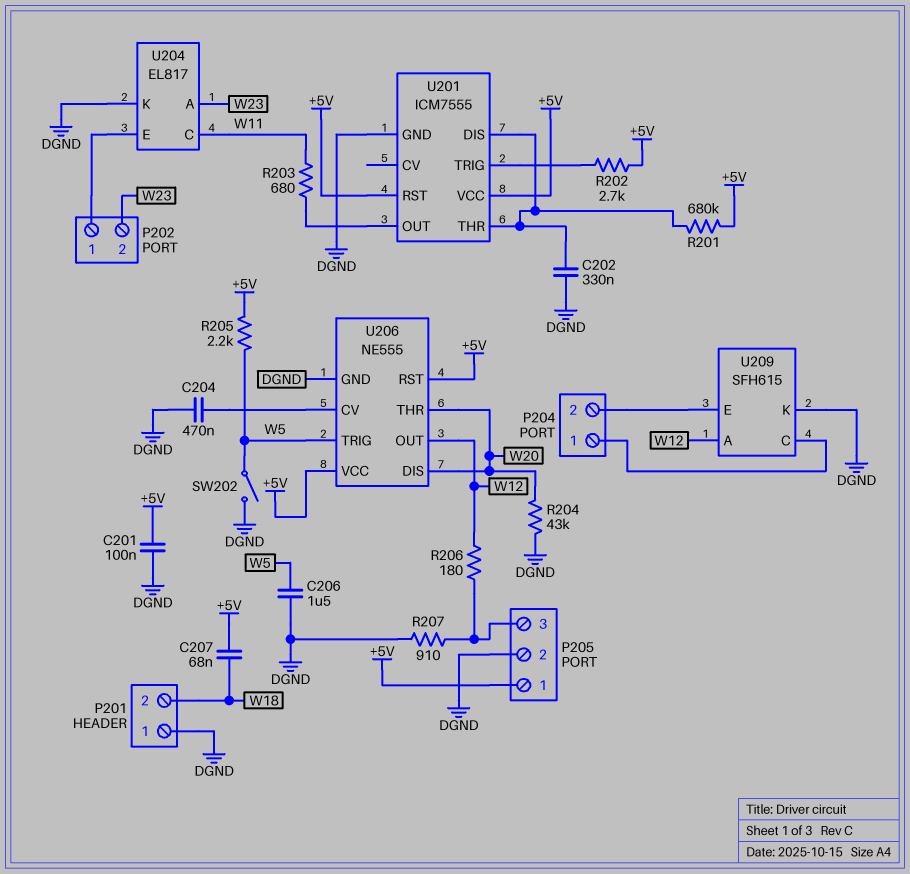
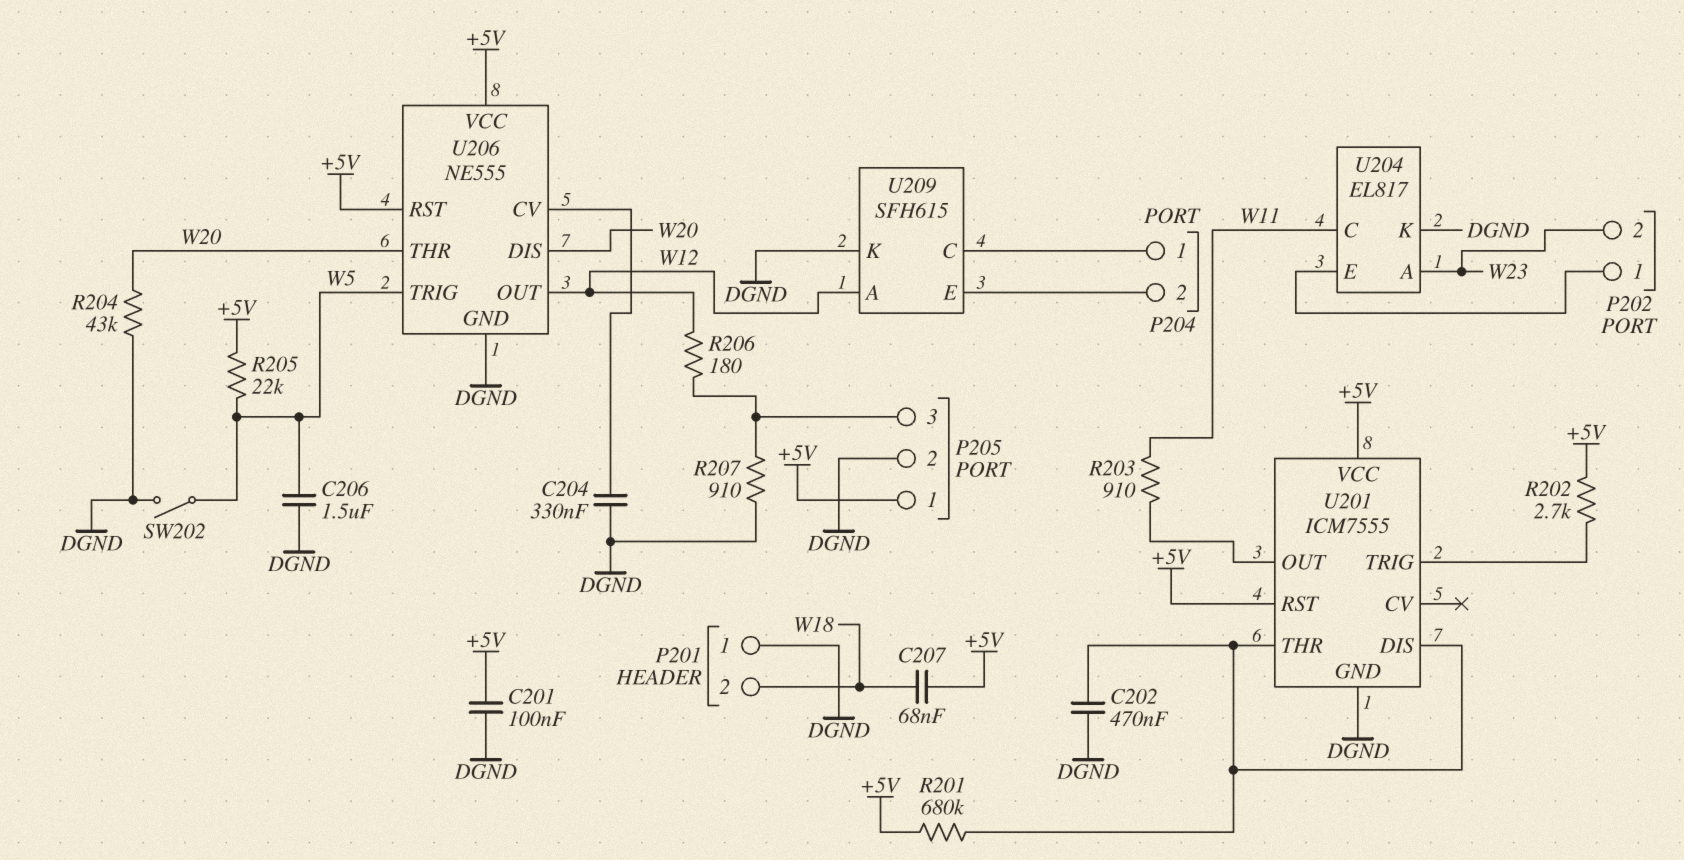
C202: 330nF (DGND, U201/DIS) -> 470nF (DGND, U201/DIS)
C204: 470nF (DGND, U206/CV) -> 330nF (DGND, U206/CV)
R203: 680 (U201/OUT, W11) -> 910 (U201/OUT, W11)
R205: 2.2k (+5V, W5) -> 22k (+5V, W5)

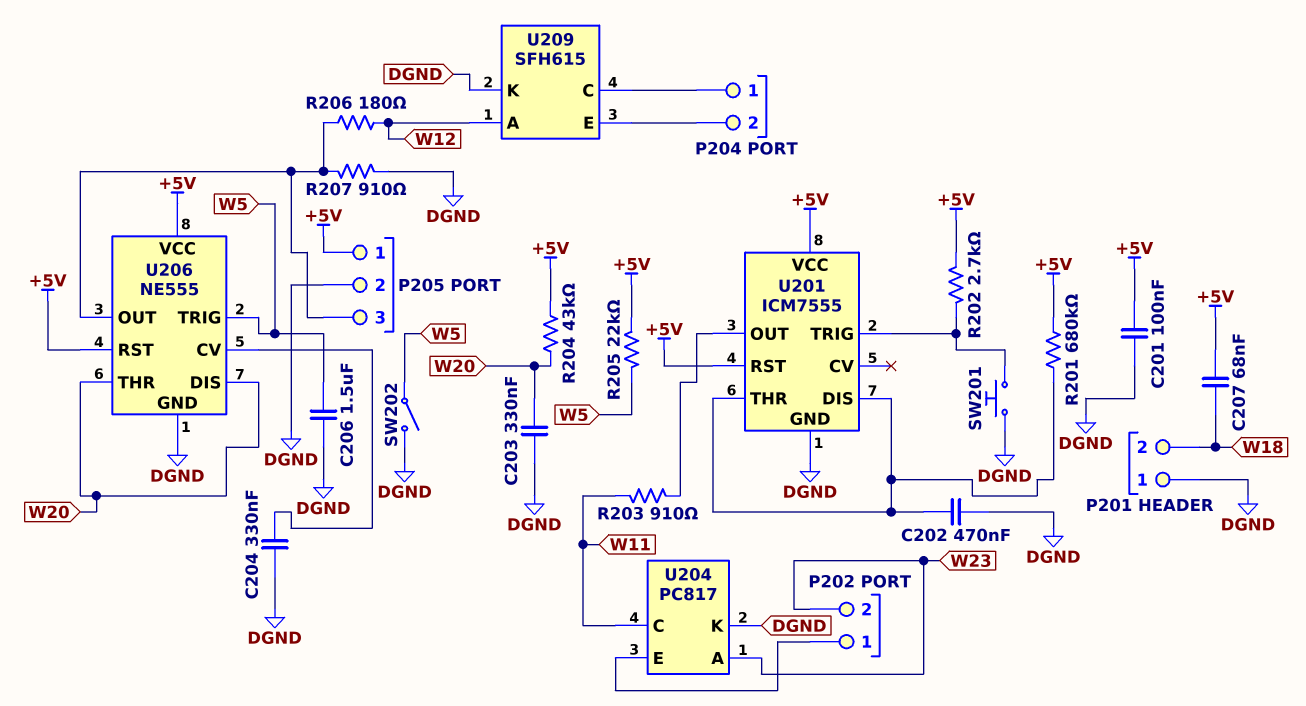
C203: none -> 330nF (DGND, W20)
R204: 43k (DGND, W20) -> 43k (+5V, W20)
SW201: none -> button (DGND, U201/TRIG)
U204: EL817 -> PC817
U206 pin OUT: W12 -> P205/3

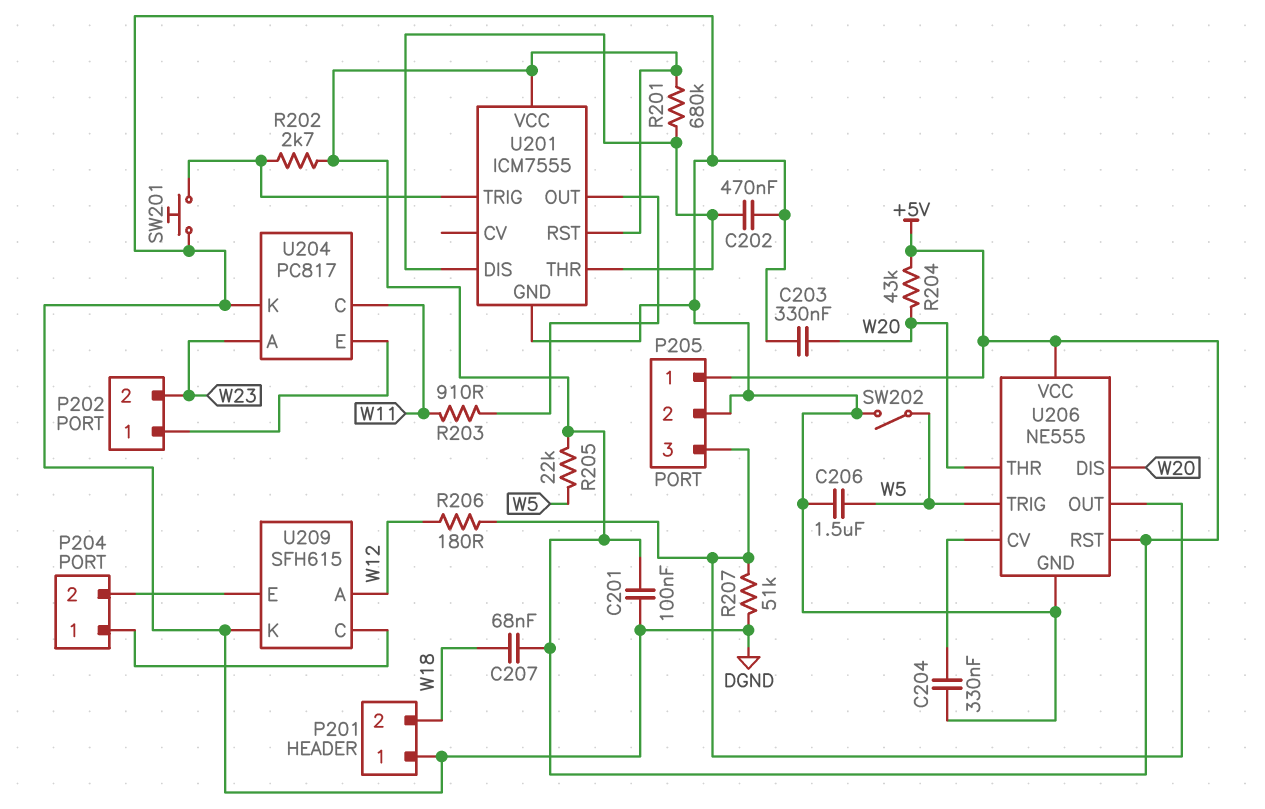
R207: 910 (DGND, P205/3) -> 51k (DGND, P205/3)

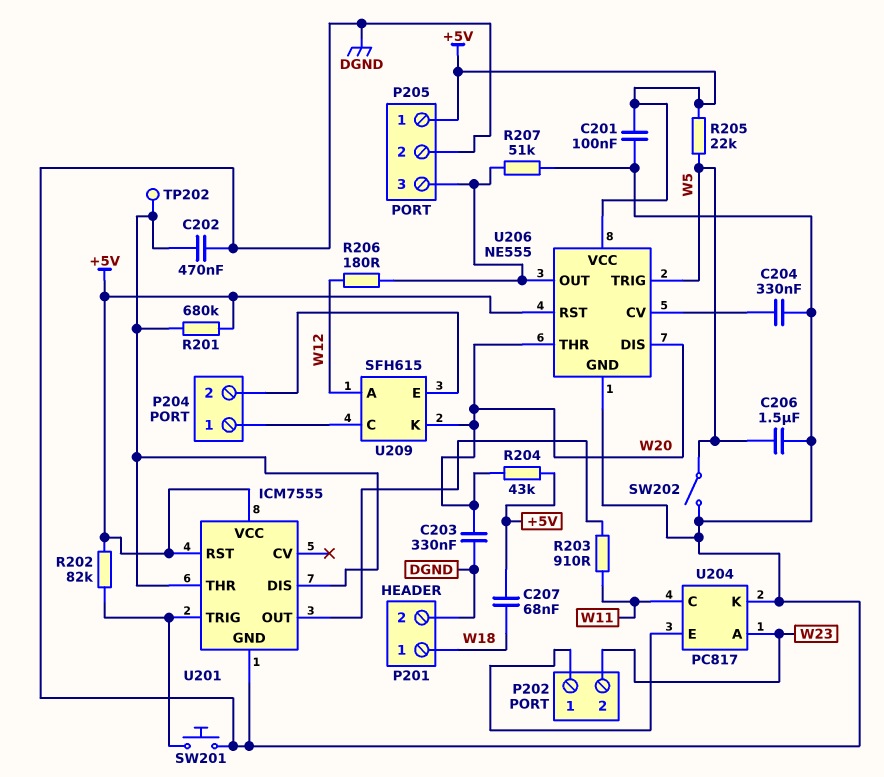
P201 pin 1: DGND -> W18
P201 pin 2: W18 -> DGND
R202: 2.7k (+5V, U201/TRIG) -> 82k (+5V, U201/TRIG)
TP202: none -> test point (U201/DIS)
U209 pin K: DGND -> W20

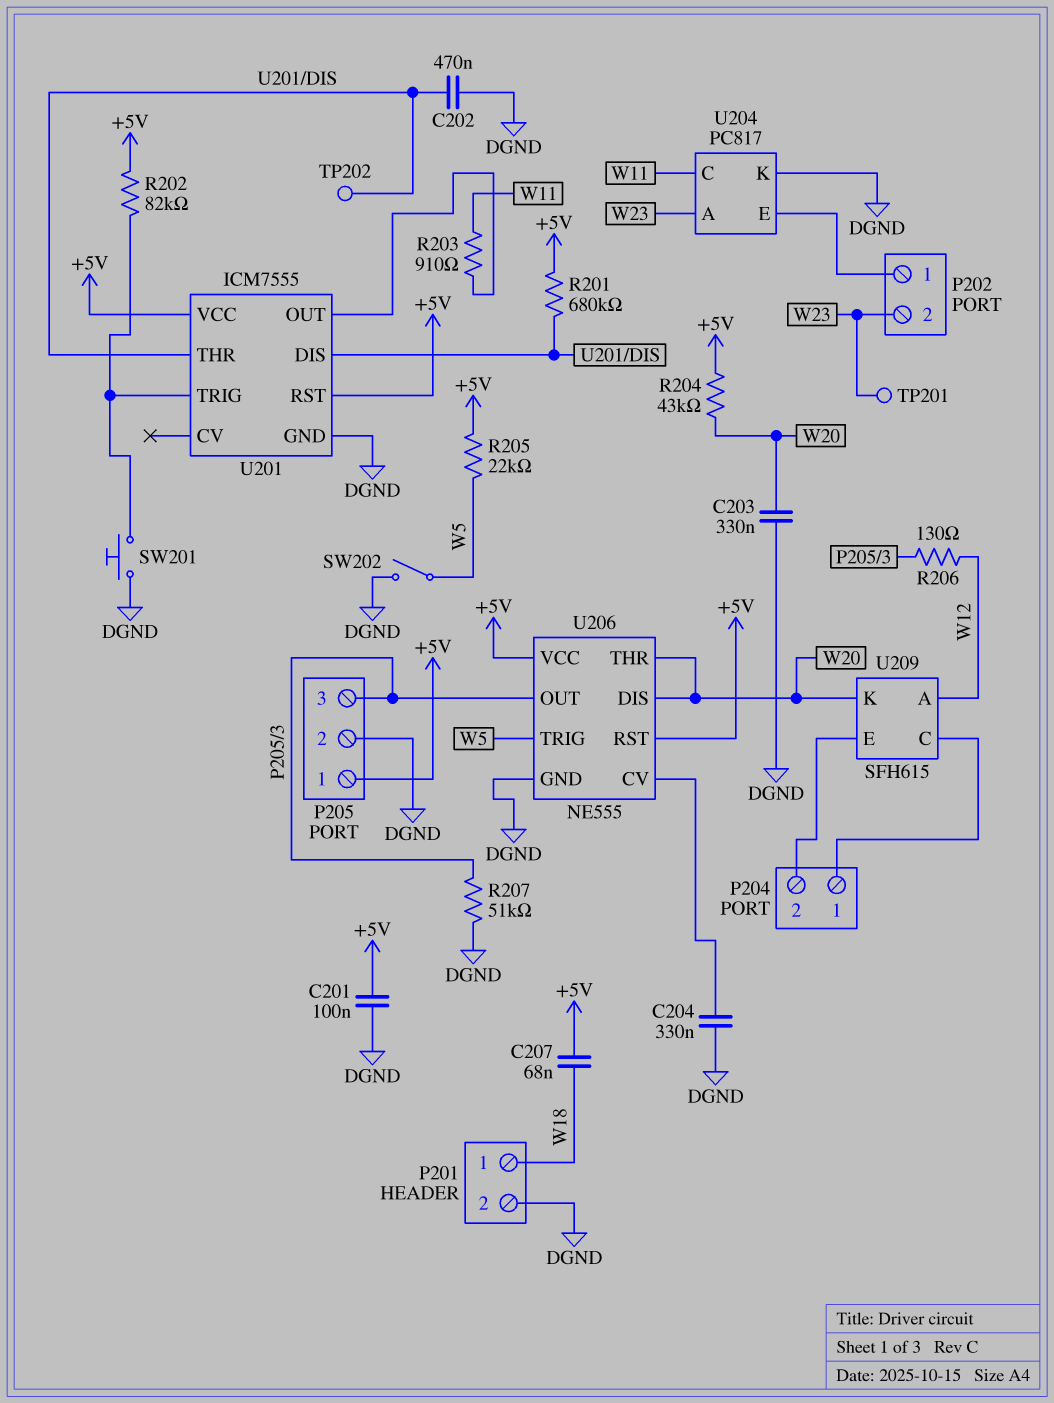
C206: 1.5uF (DGND, W5) -> none
R206: 180 (P205/3, W12) -> 130 (P205/3, W12)
TP201: none -> test point (W23)

